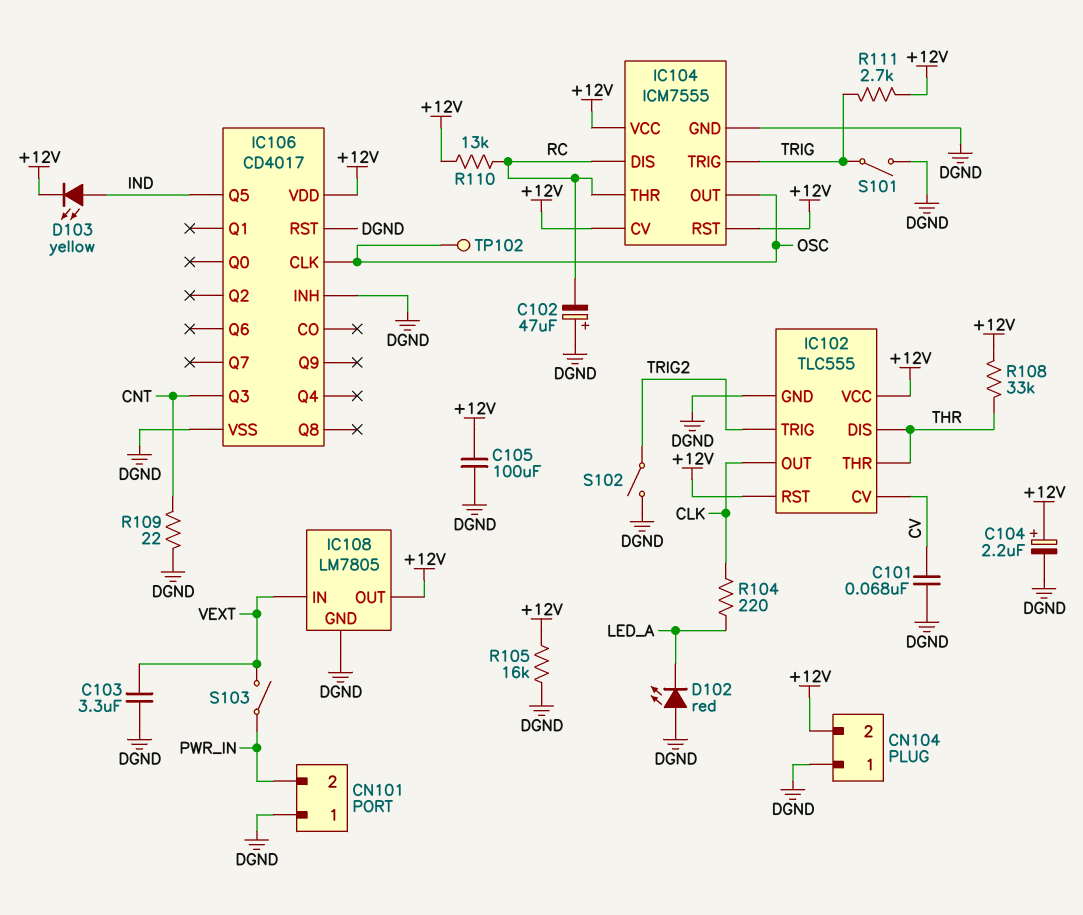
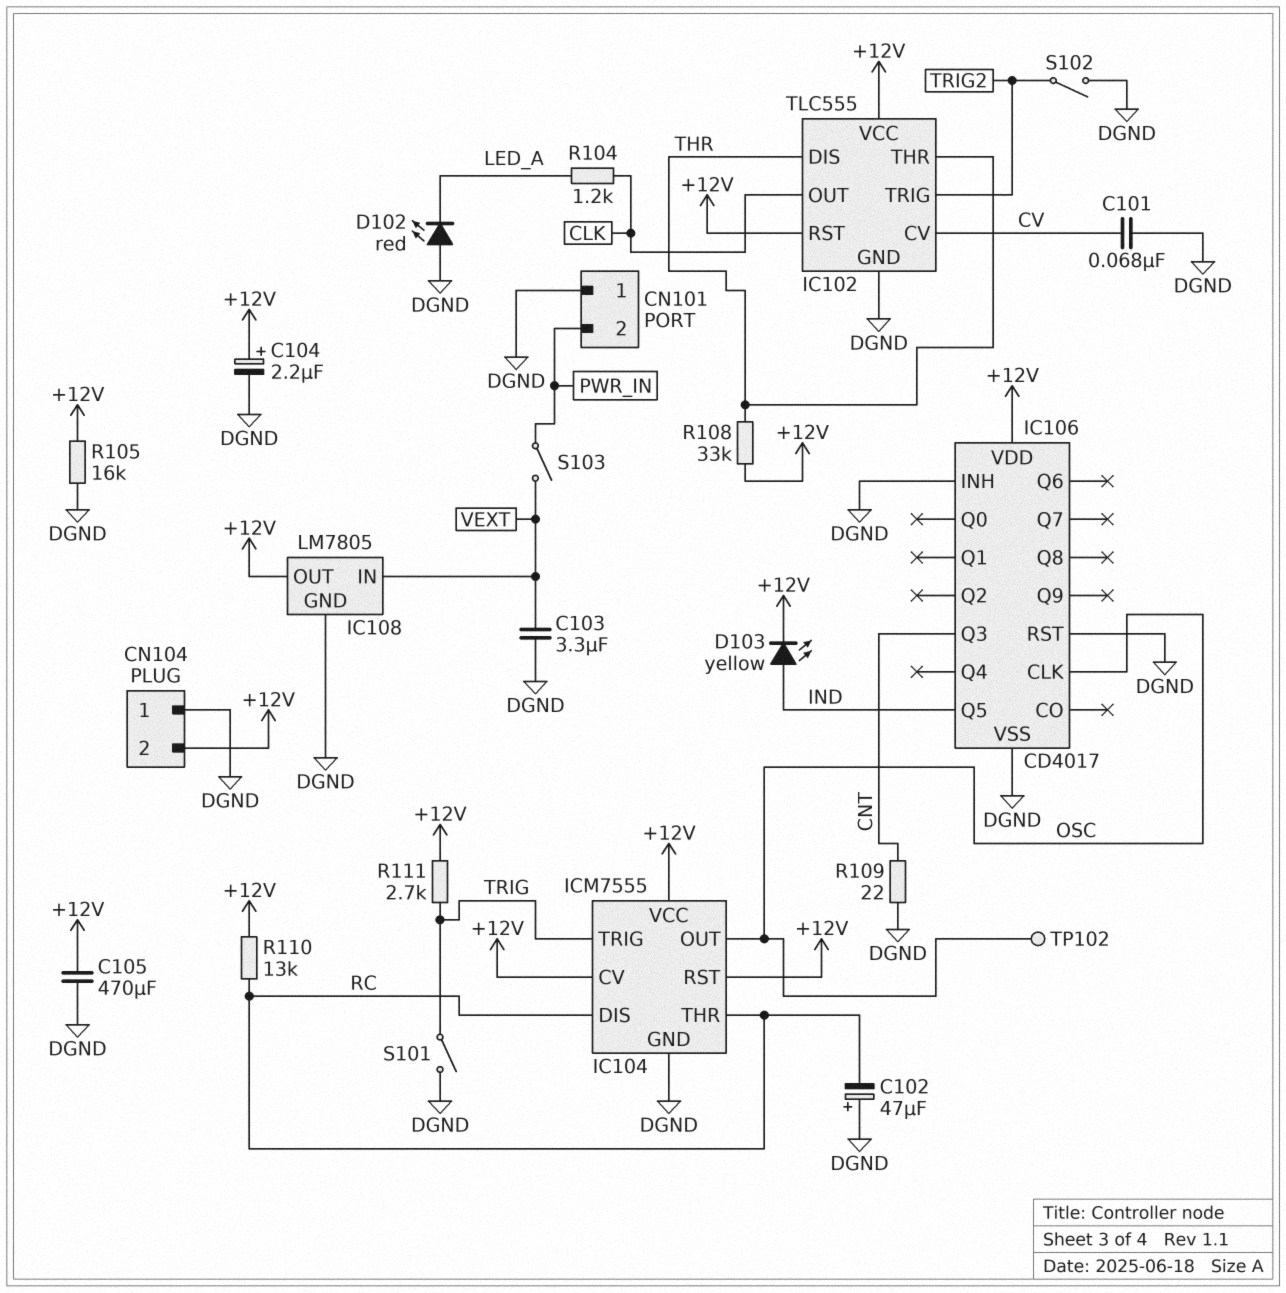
C105: 100uF (+12V, DGND) -> 470uF (+12V, DGND)
R104: 220 (CLK, LED_A) -> 1.2k (CLK, LED_A)

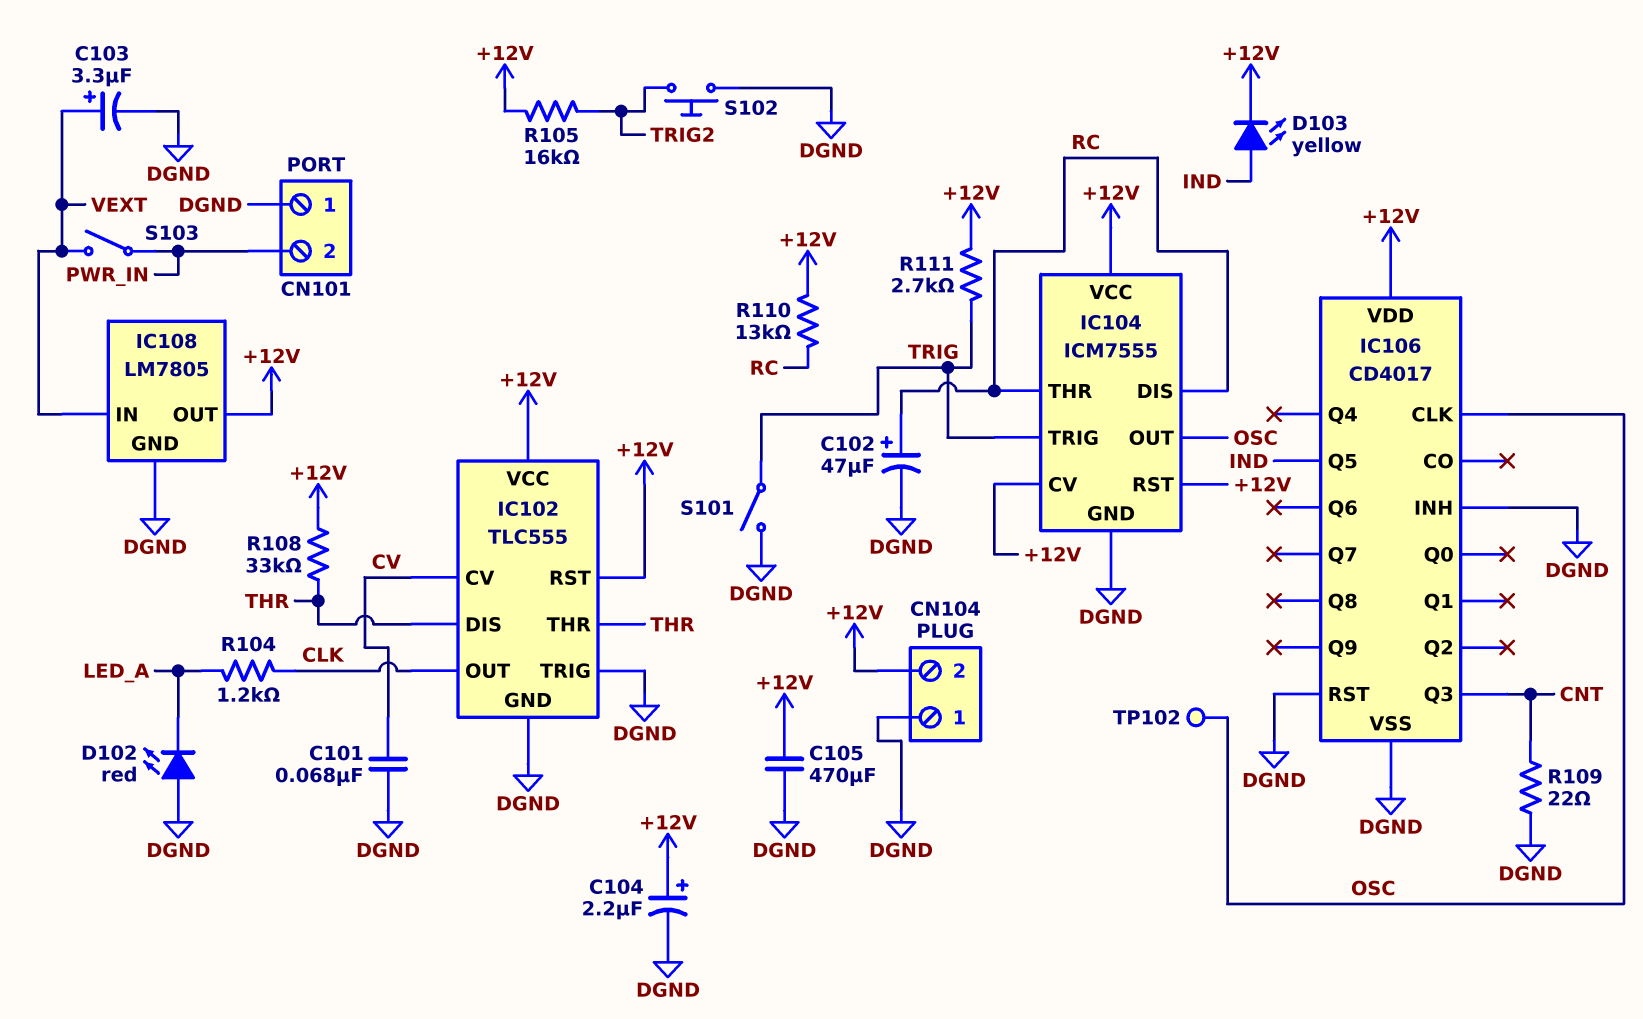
C102: 47uF (plus DGND, minus RC) -> 47uF (plus RC, minus DGND)
C103: 3.3uF (DGND, VEXT) -> 3.3uF (plus VEXT, minus DGND)
IC102 pin TRIG: TRIG2 -> DGND
R105: 16k (+12V, DGND) -> 16k (+12V, TRIG2)
S102: switch (DGND, TRIG2) -> button (DGND, TRIG2)

